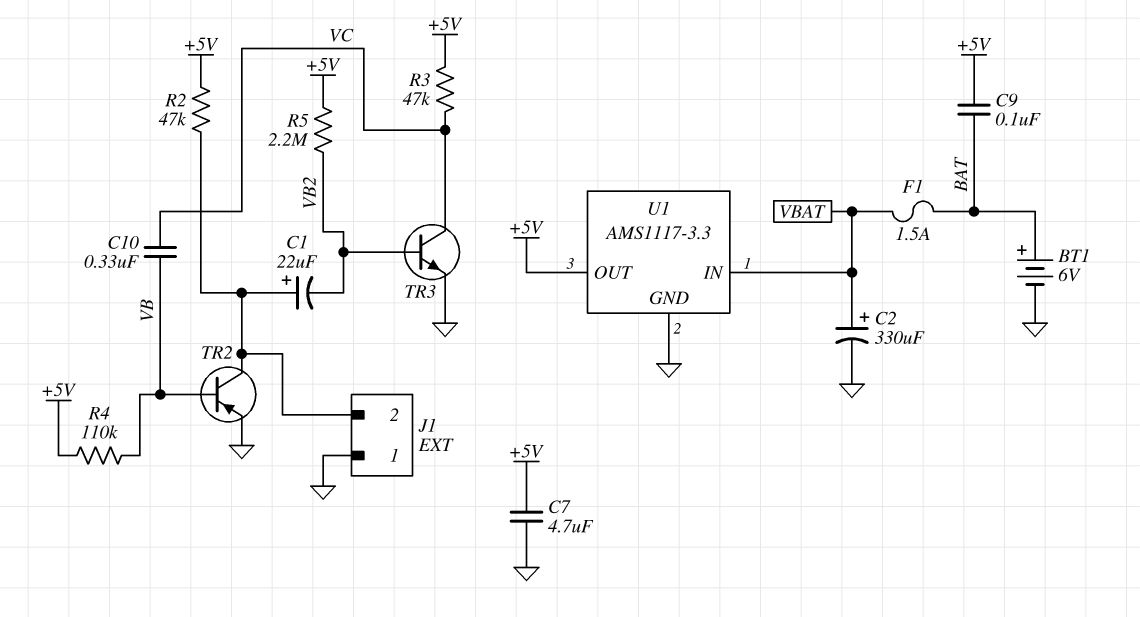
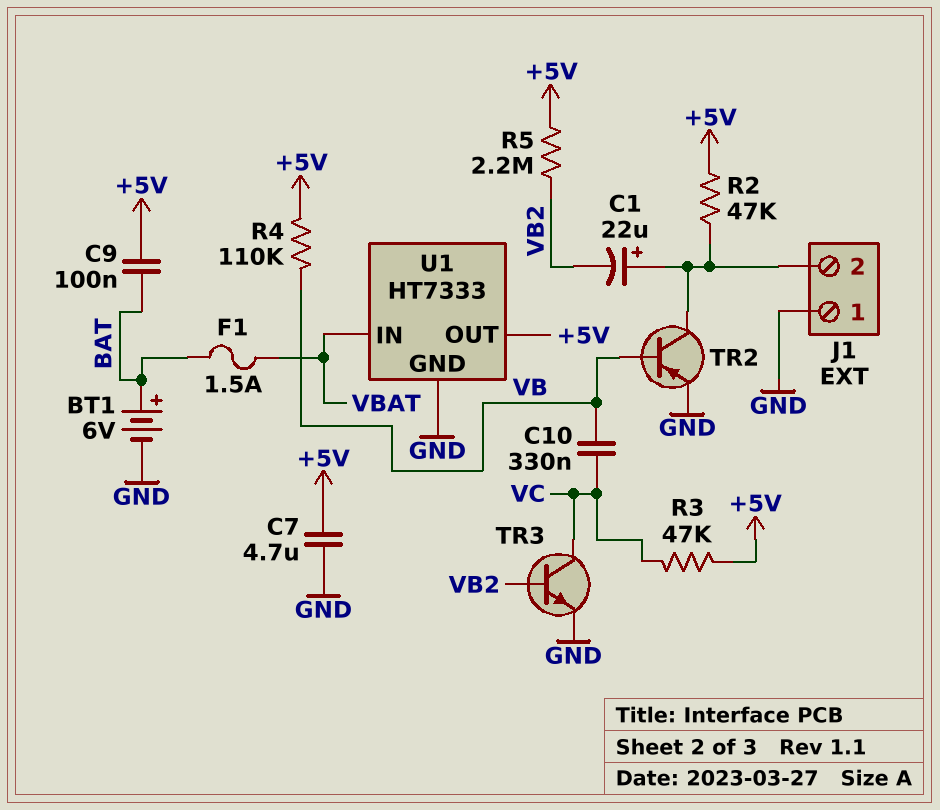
C2: 330uF (plus VBAT, minus GND) -> none
U1: AMS1117-3.3 -> HT7333

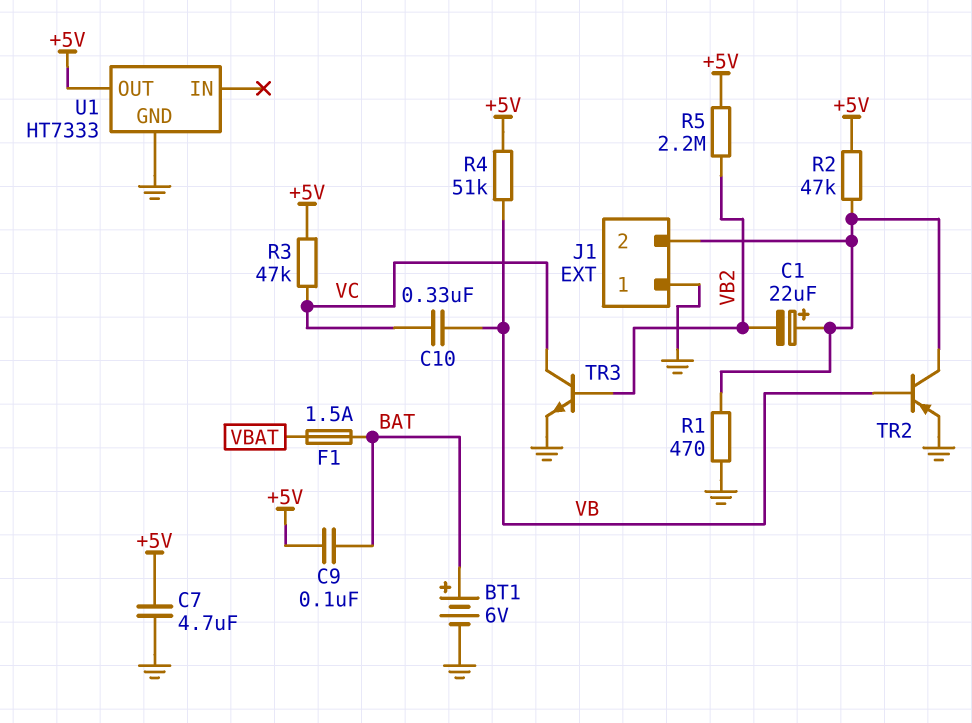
R1: none -> 470 (GND, J1/2)
R4: 110k (+5V, VB) -> 51k (+5V, VB)
U1 pin IN: VBAT -> none

